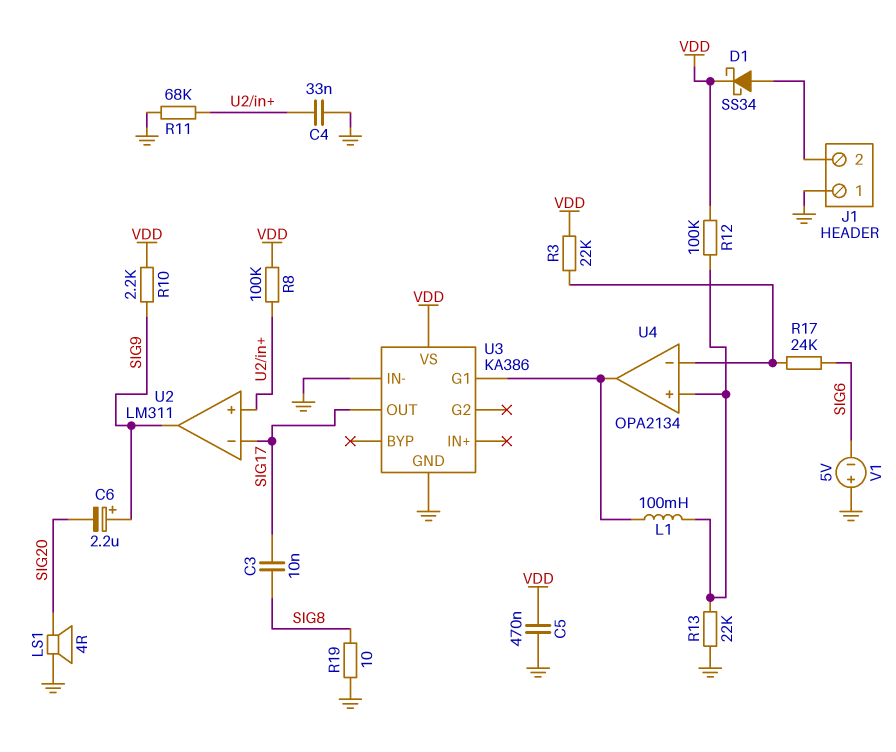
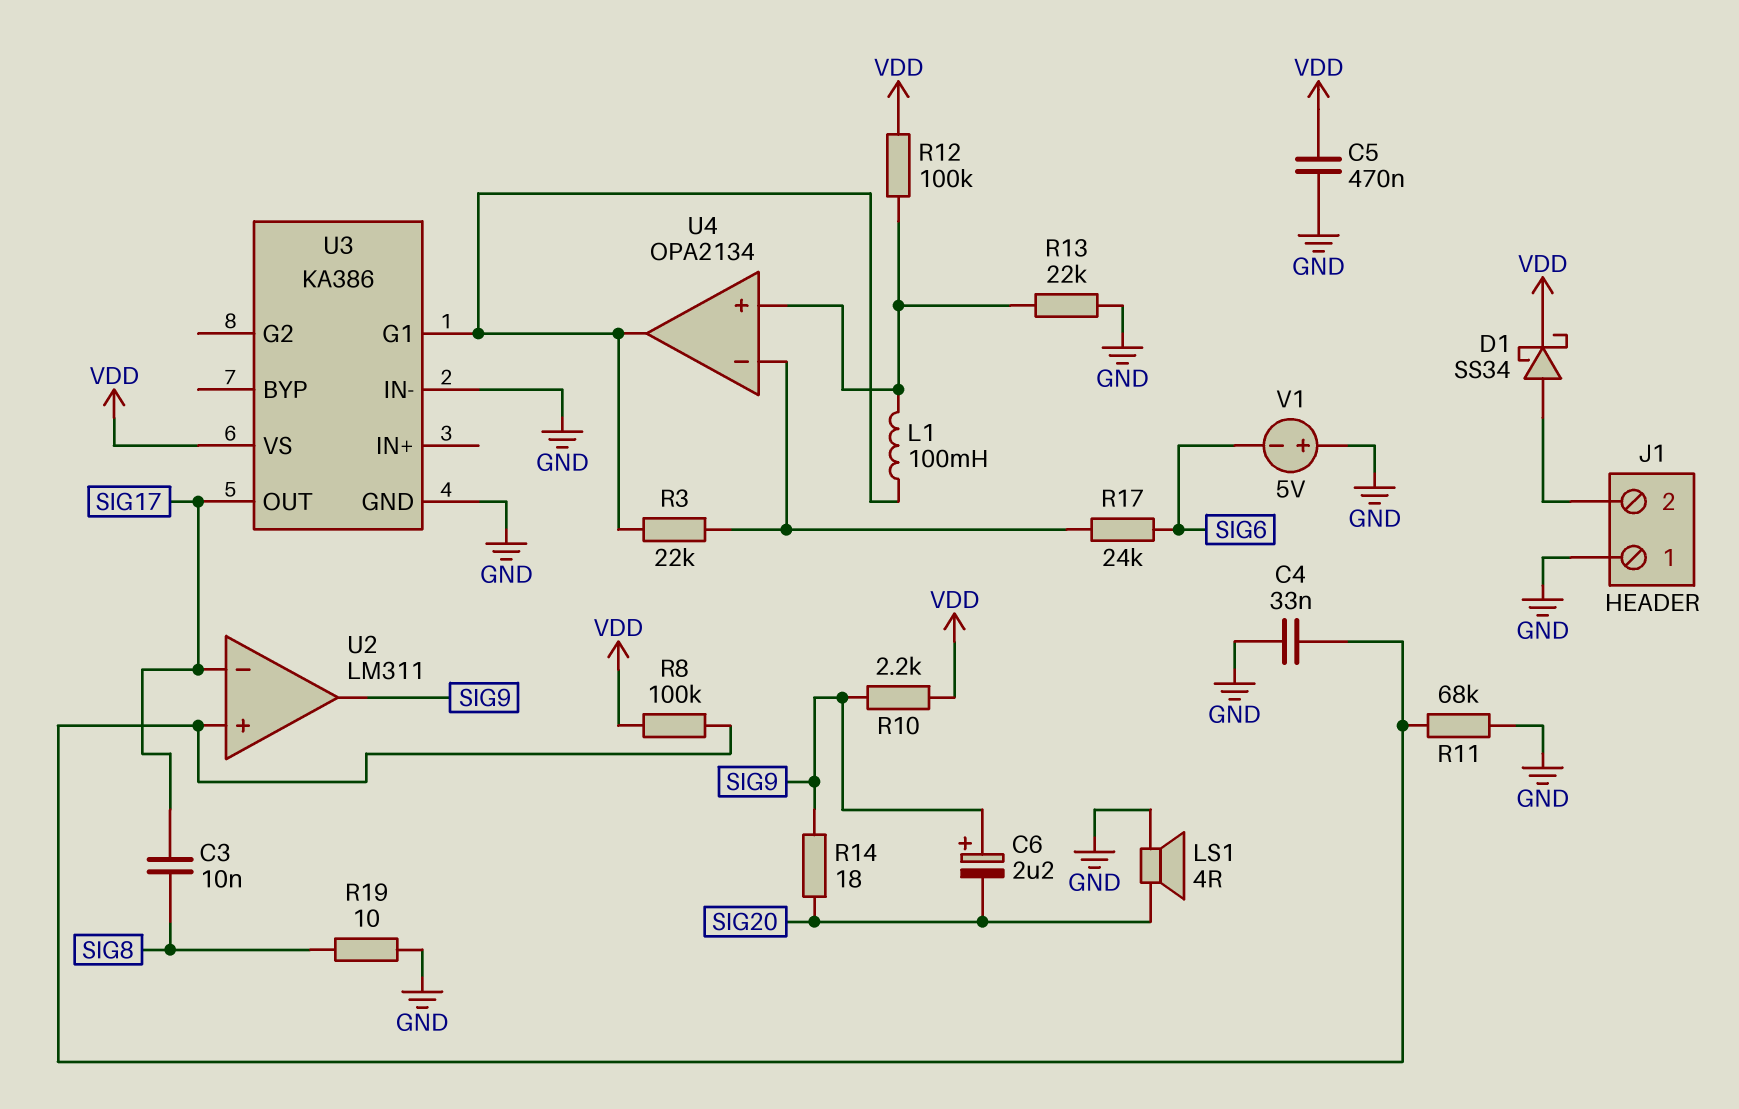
R3: 22k (U4/in-, VDD) -> 22k (U3/G1, U4/in-)
R14: none -> 18 (SIG9, SIG20)

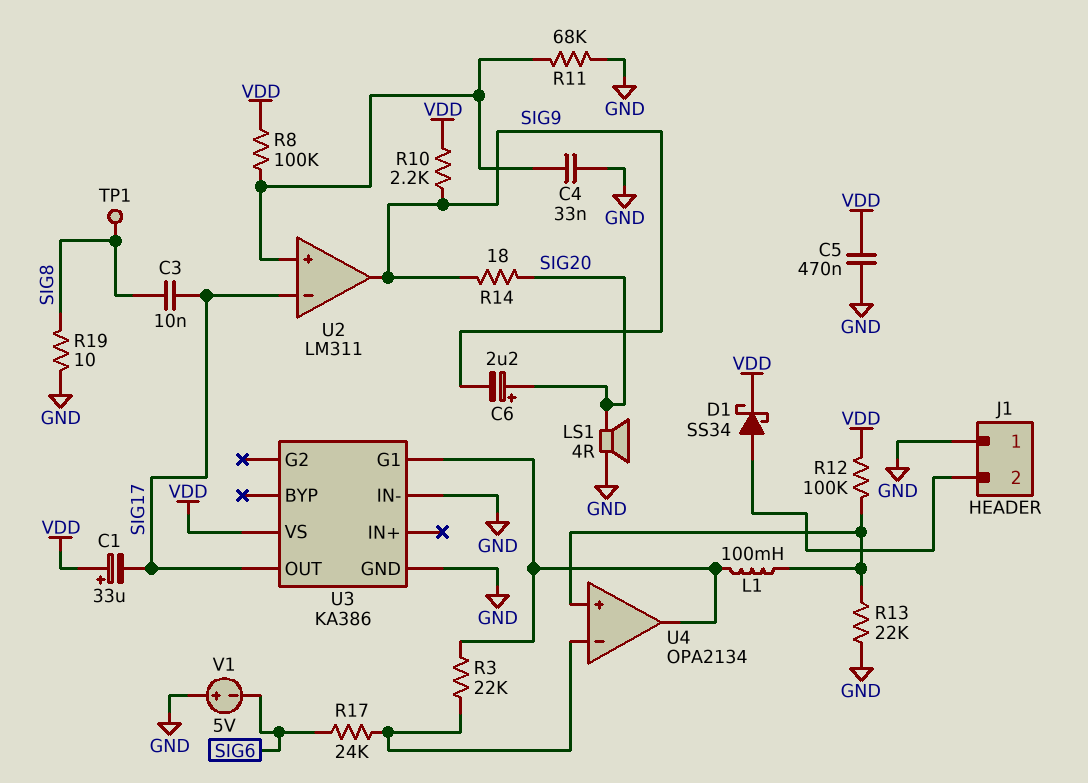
C1: none -> 33uF (plus VDD, minus SIG17)
C6: 2.2uF (plus SIG9, minus SIG20) -> 2.2uF (plus SIG20, minus SIG9)
TP1: none -> test point (SIG8)

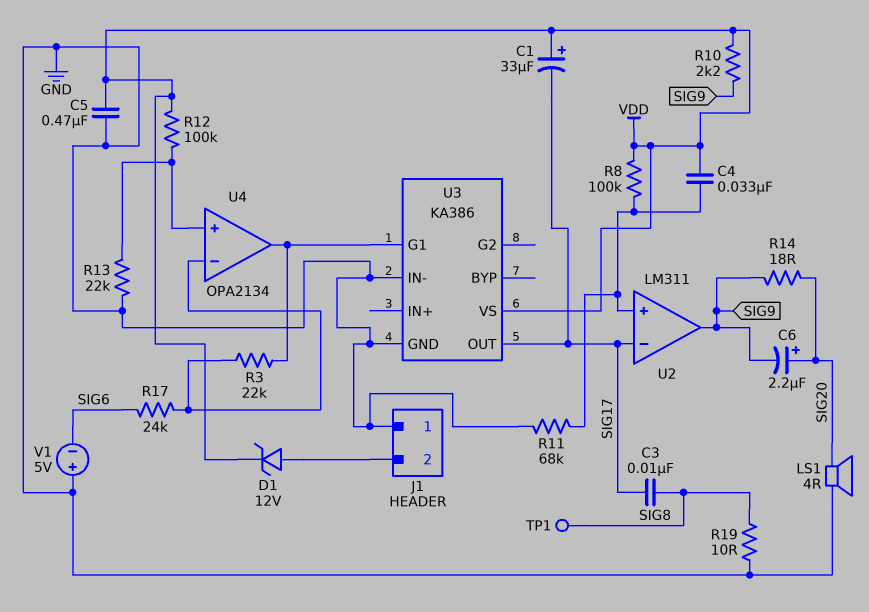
C4: 33nF (GND, U2/in+) -> 33nF (U2/in+, VDD)
D1: schottky SS34 (A J1/2, K VDD) -> zener 12V (A J1/2, K VDD)
L1: 100mH (U3/G1, U4/in+) -> none

